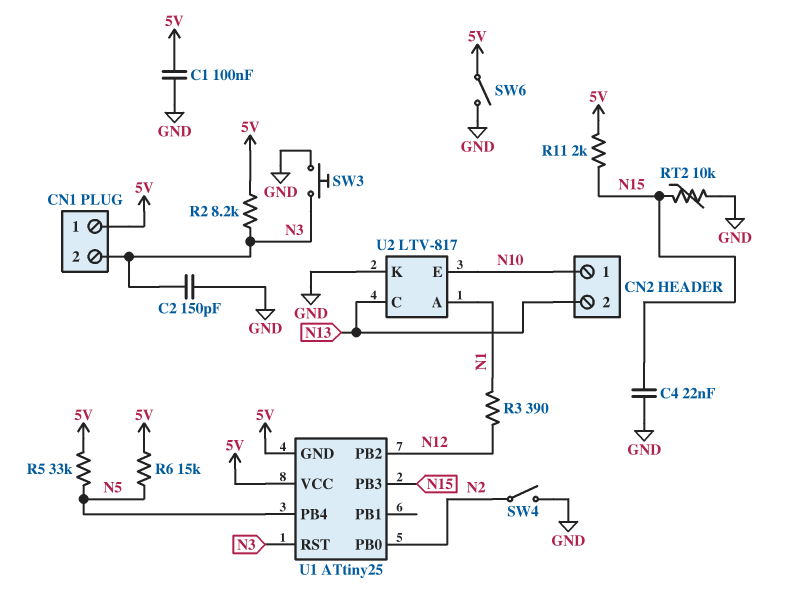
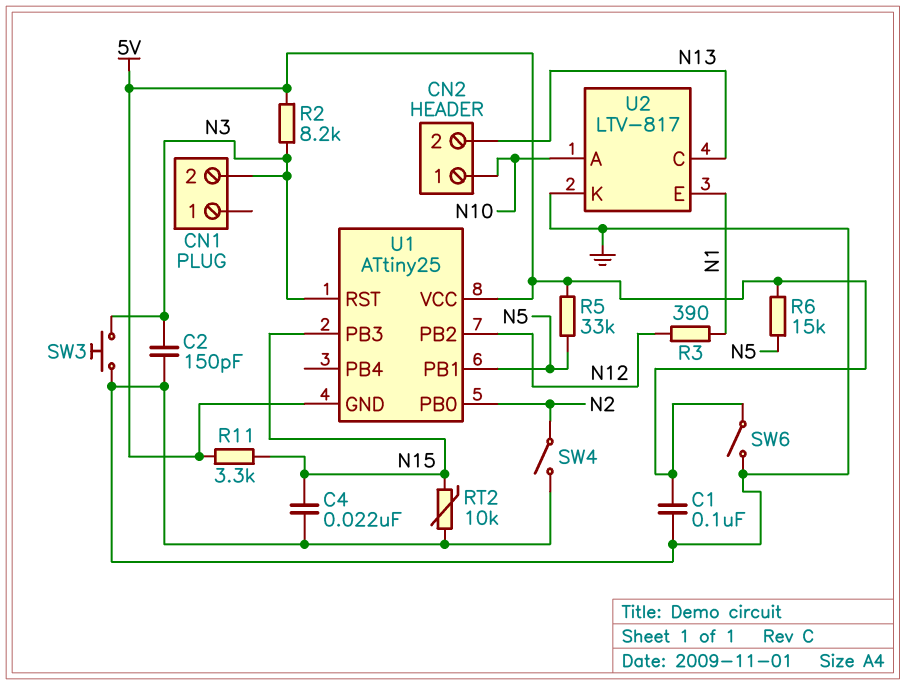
CN1 pin 1: 5V -> none
R11: 2k (5V, N15) -> 3.3k (5V, N15)
U1 pin PB1: none -> N5
U1 pin PB4: N5 -> none
U2 pin A: N1 -> N10
U2 pin E: N10 -> N1

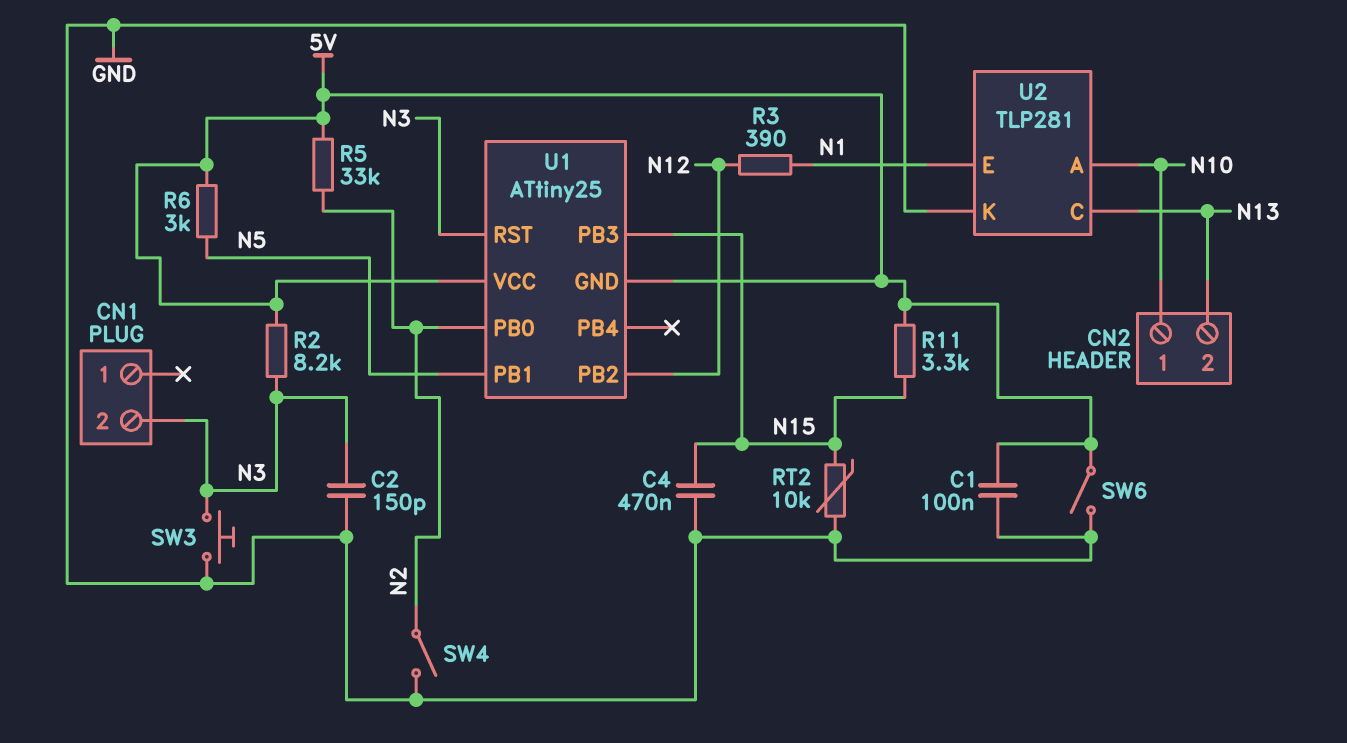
C4: 22nF (GND, N15) -> 470nF (GND, N15)
R5: 33k (5V, N5) -> 33k (5V, N2)
R6: 15k (5V, N5) -> 3k (5V, N5)
U2: LTV-817 -> TLP281

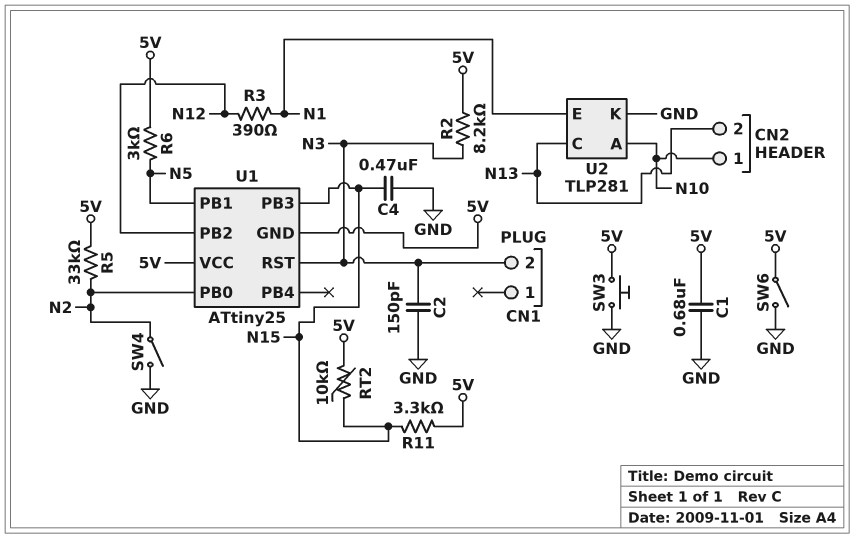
C1: 100nF (5V, GND) -> 680nF (5V, GND)
RT2: 10k (GND, N15) -> 10k (5V, N15)
SW3: button (GND, N3) -> button (5V, GND)

